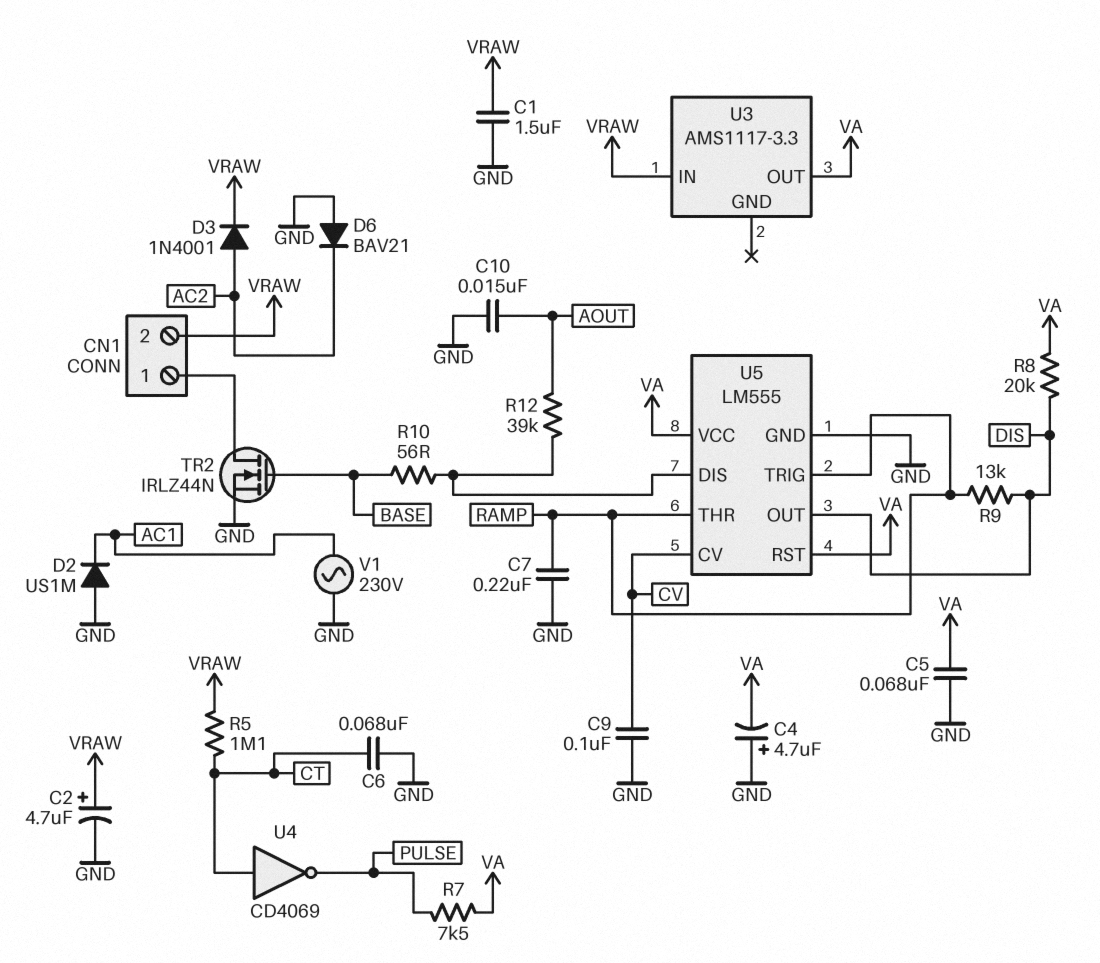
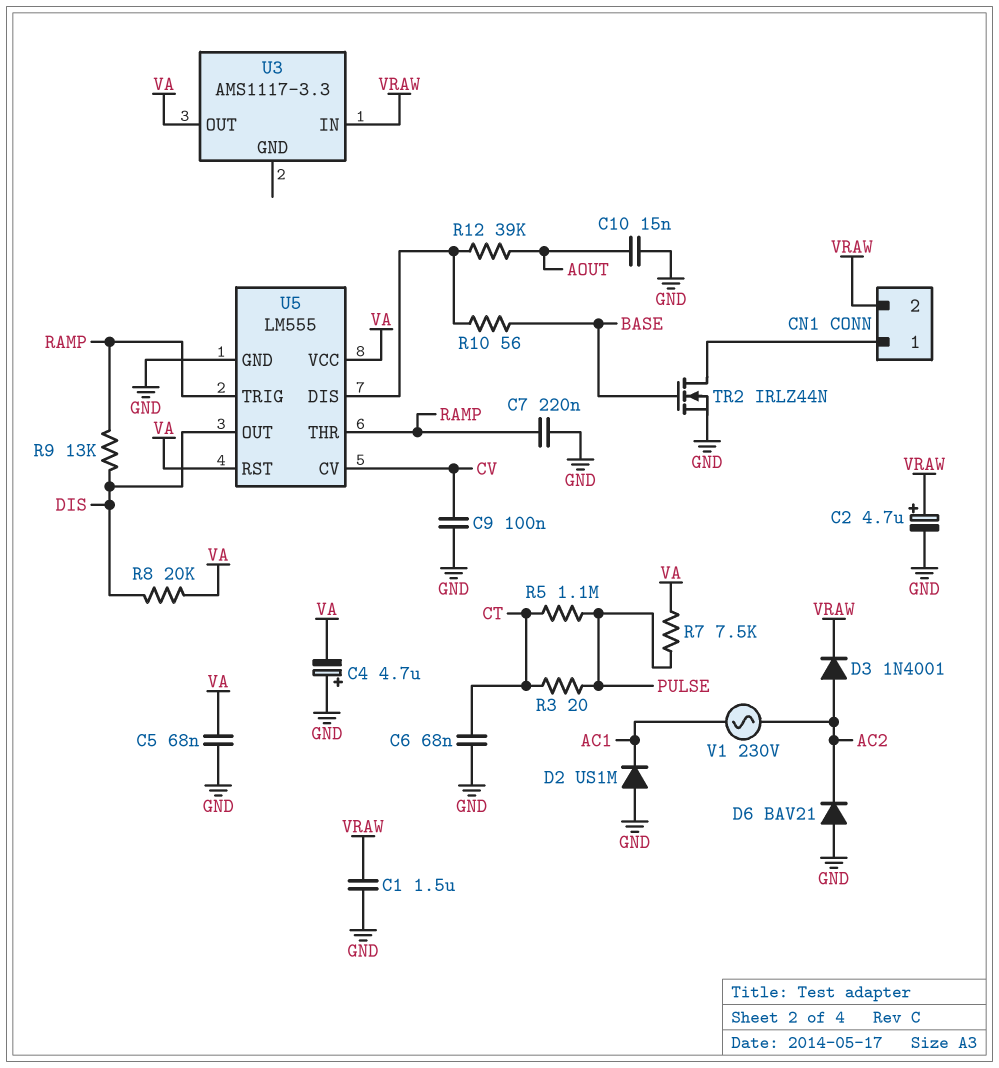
R3: none -> 20 (CT, PULSE)
R5: 1.1M (CT, VRAW) -> 1.1M (CT, PULSE)
U4: NOT CD4069 (in CT, out PULSE) -> none
V1: AC 230V (AC1, GND) -> AC 230V (AC1, AC2)

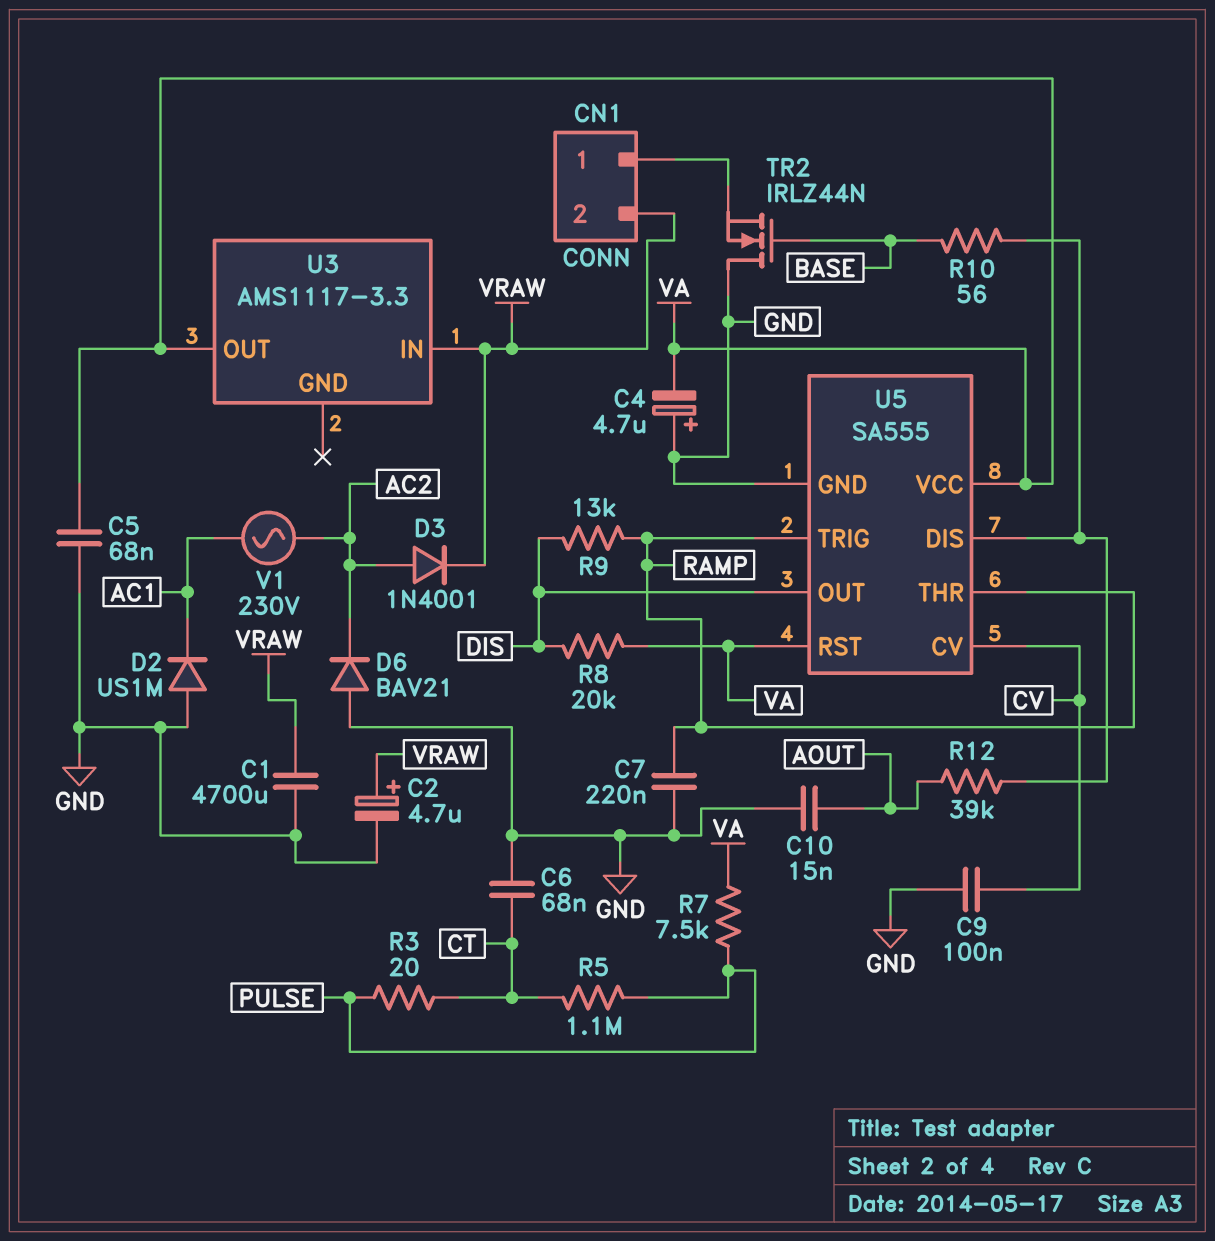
C1: 1.5uF (GND, VRAW) -> 4700uF (GND, VRAW)
TR2: NMOS IRLZ44N (G BASE, D CN1/1, S GND) -> NMOS IRLZ44N (G BASE, D GND, S CN1/1)
U5: LM555 -> SA555

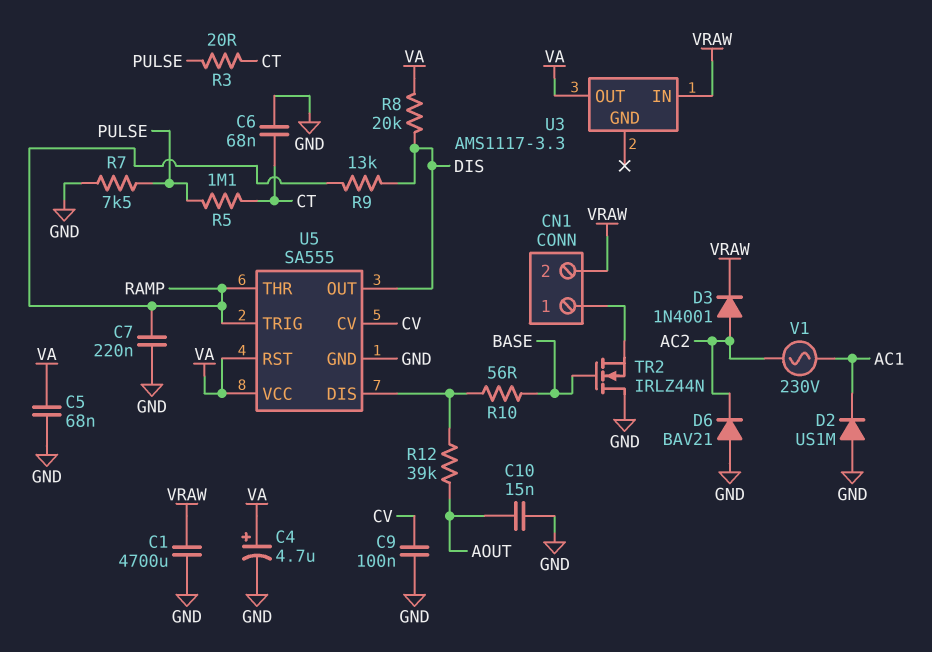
C2: 4.7uF (plus VRAW, minus GND) -> none
C4: 4.7uF (plus GND, minus VA) -> 4.7uF (plus VA, minus GND)
R7: 7.5k (PULSE, VA) -> 7.5k (GND, PULSE)

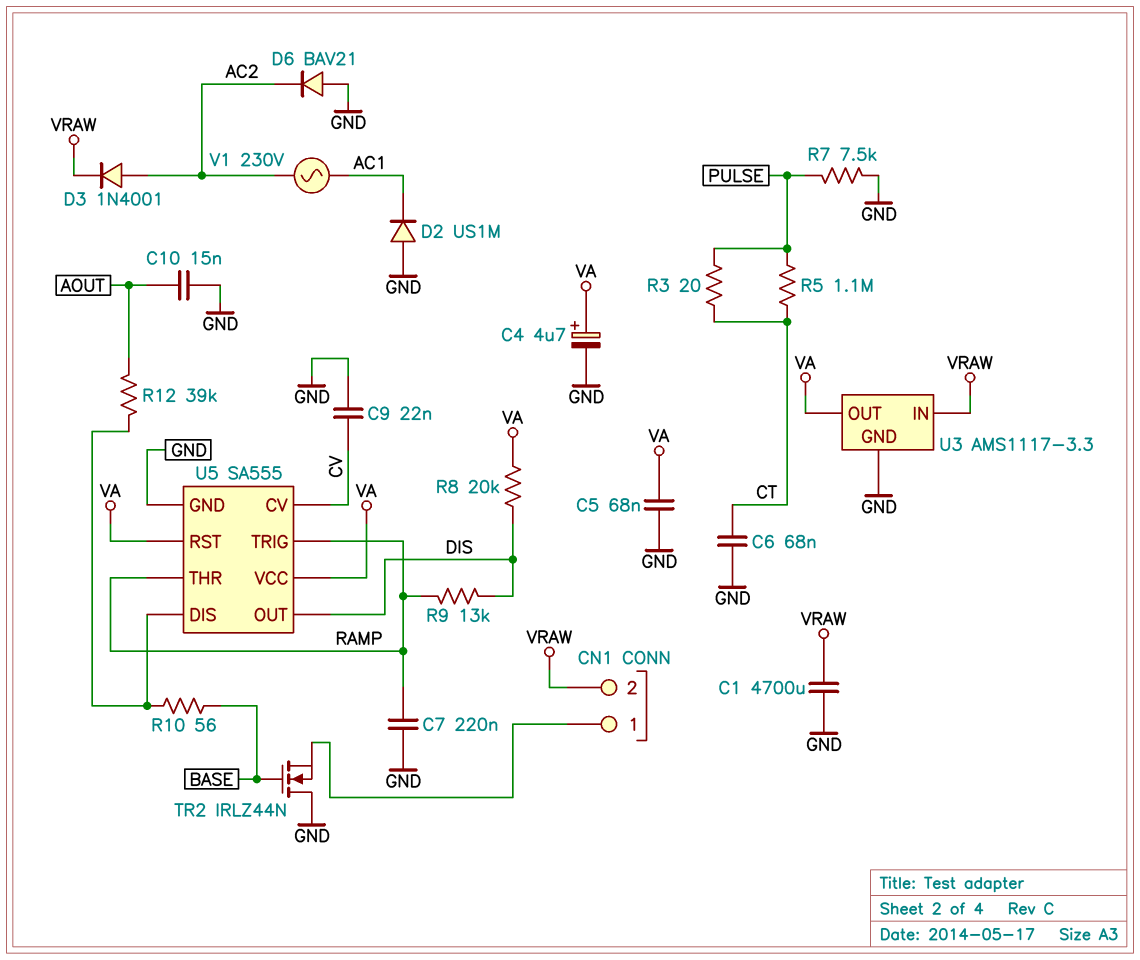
C9: 100nF (CV, GND) -> 22nF (CV, GND)
U3 pin GND: none -> GND

